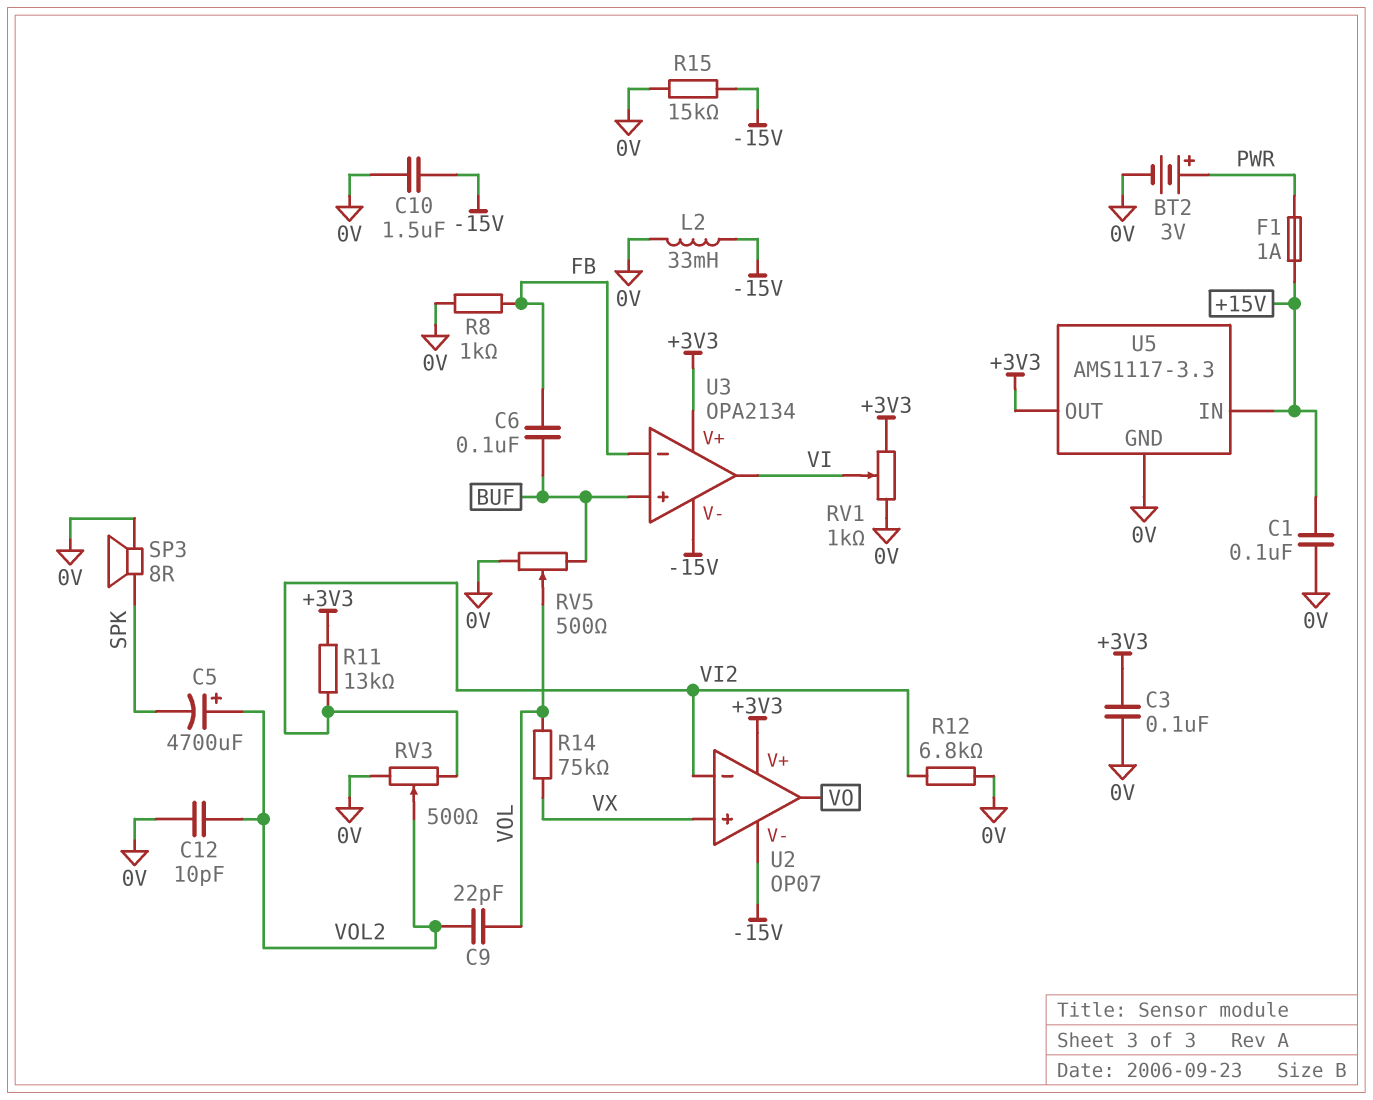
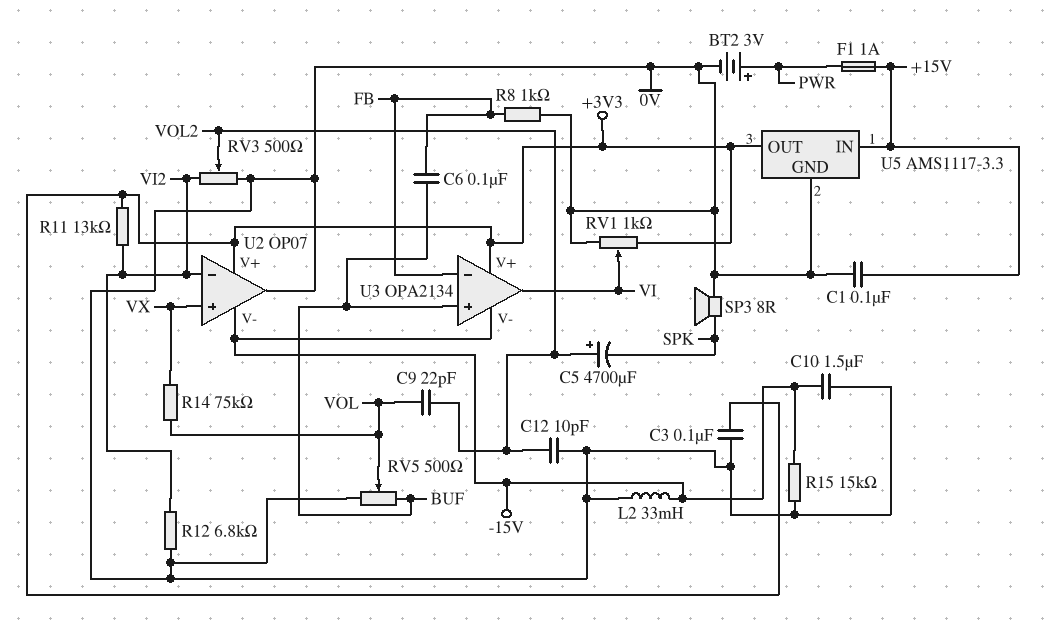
U2 pin out: VO -> 0V

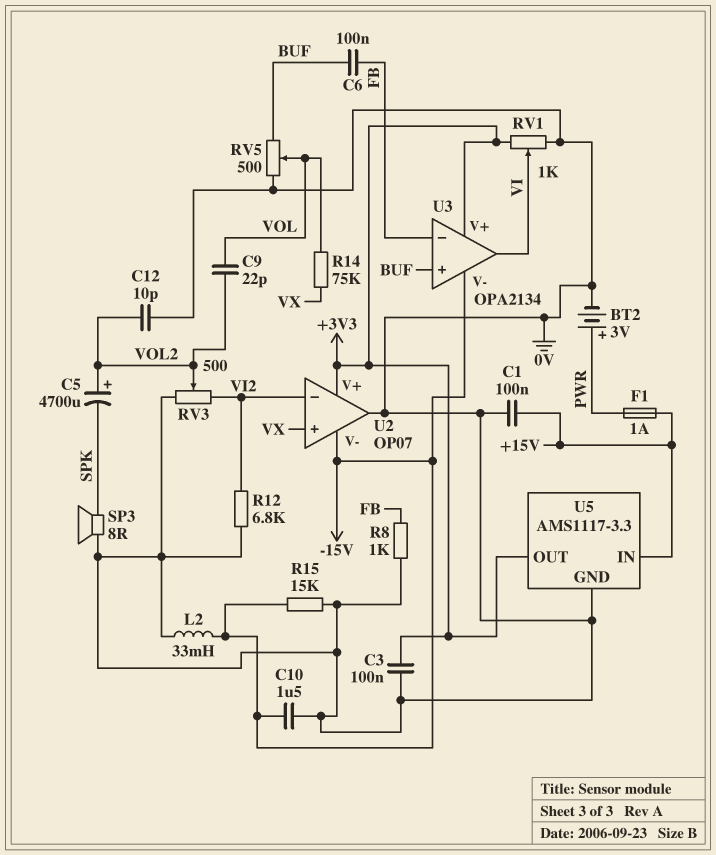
R11: 13k (+3V3, VI2) -> none

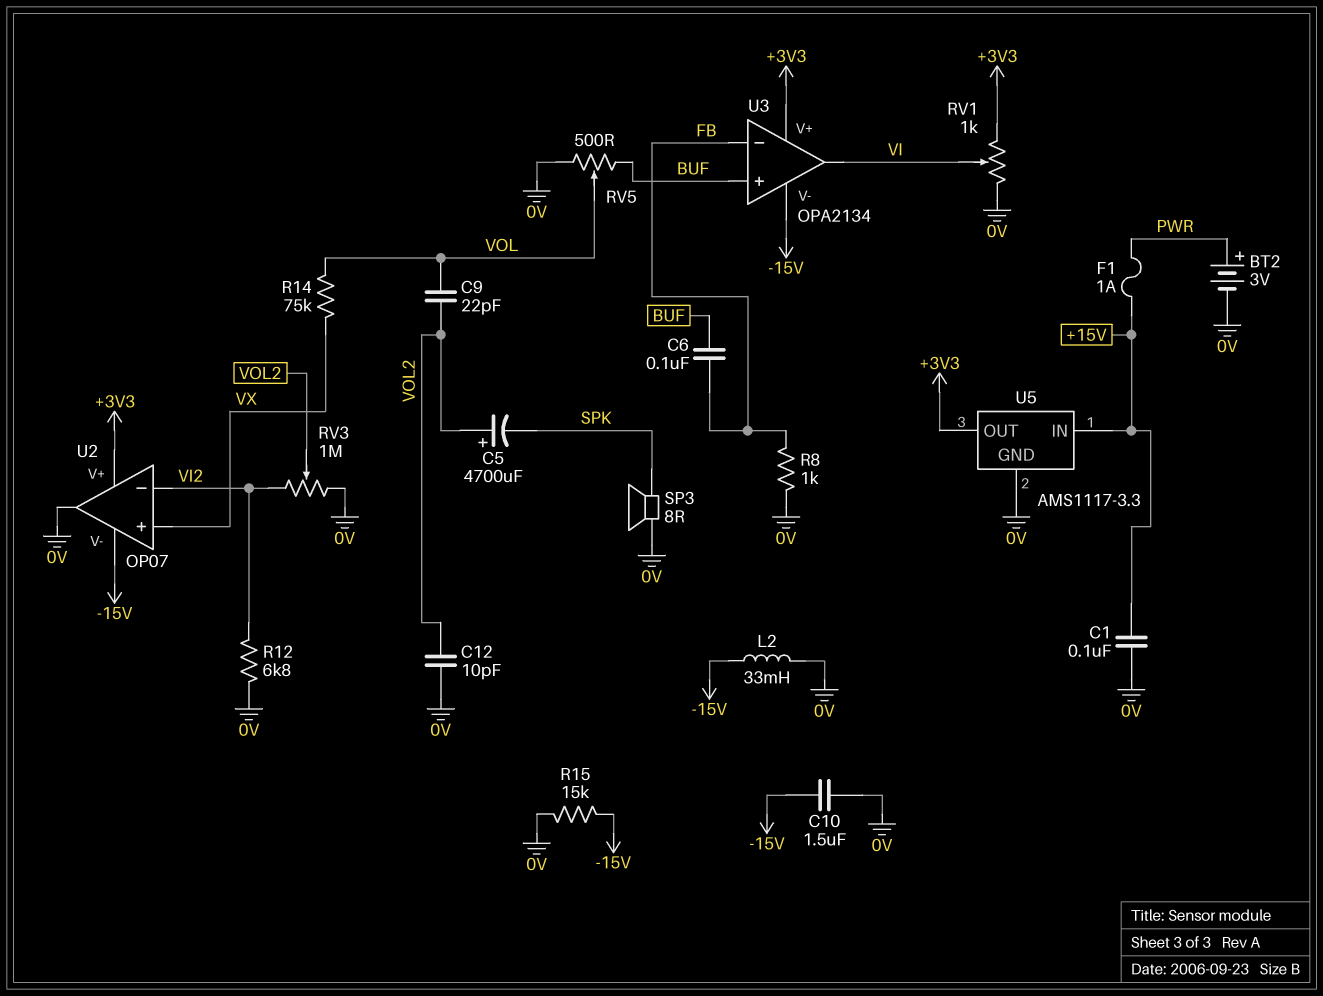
C3: 100nF (+3V3, 0V) -> none
RV3: 500 (0V, VI2, wiper VOL2) -> 1M (0V, VI2, wiper VOL2)

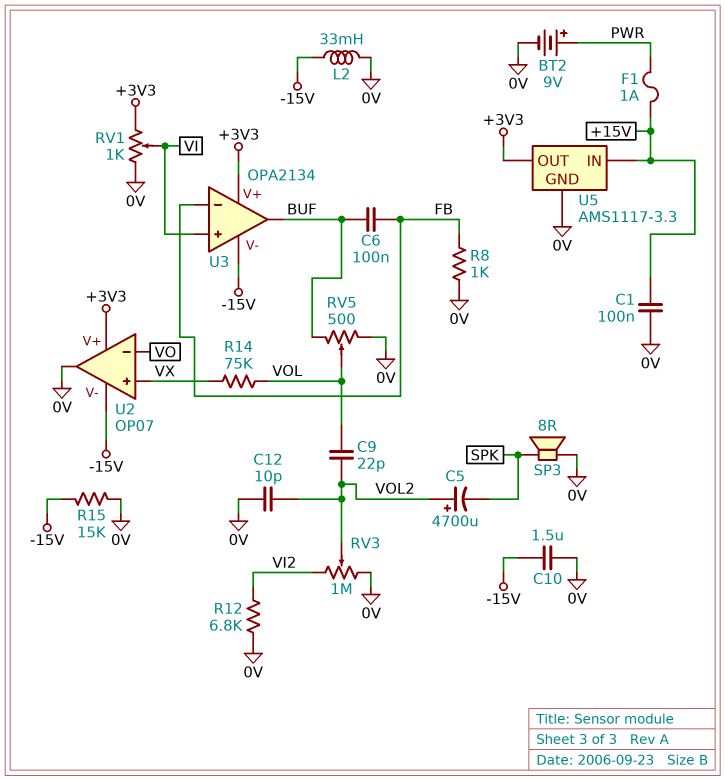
BT2: 3V (plus PWR, minus 0V) -> 9V (plus PWR, minus 0V)
U2 pin in-: VI2 -> VO
U3 pin in+: BUF -> VI
U3 pin out: VI -> BUF

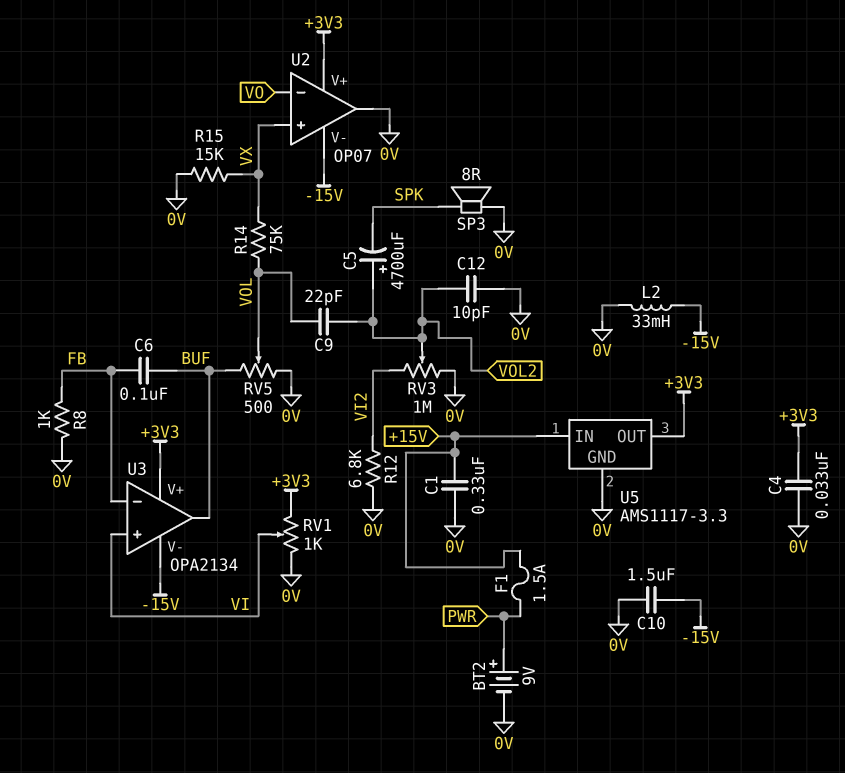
C1: 100nF (+15V, 0V) -> 330nF (+15V, 0V)
C4: none -> 33nF (+3V3, 0V)
F1: 1A (+15V, PWR) -> 1.5A (+15V, PWR)
R15: 15k (-15V, 0V) -> 15k (0V, VX)

